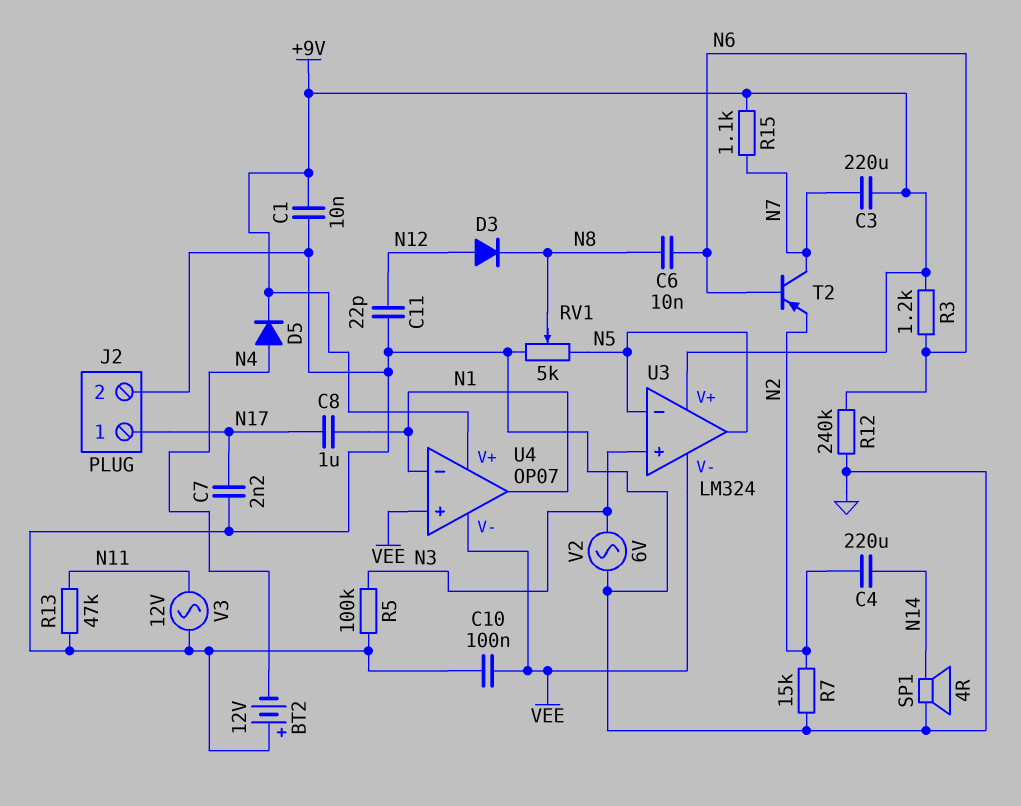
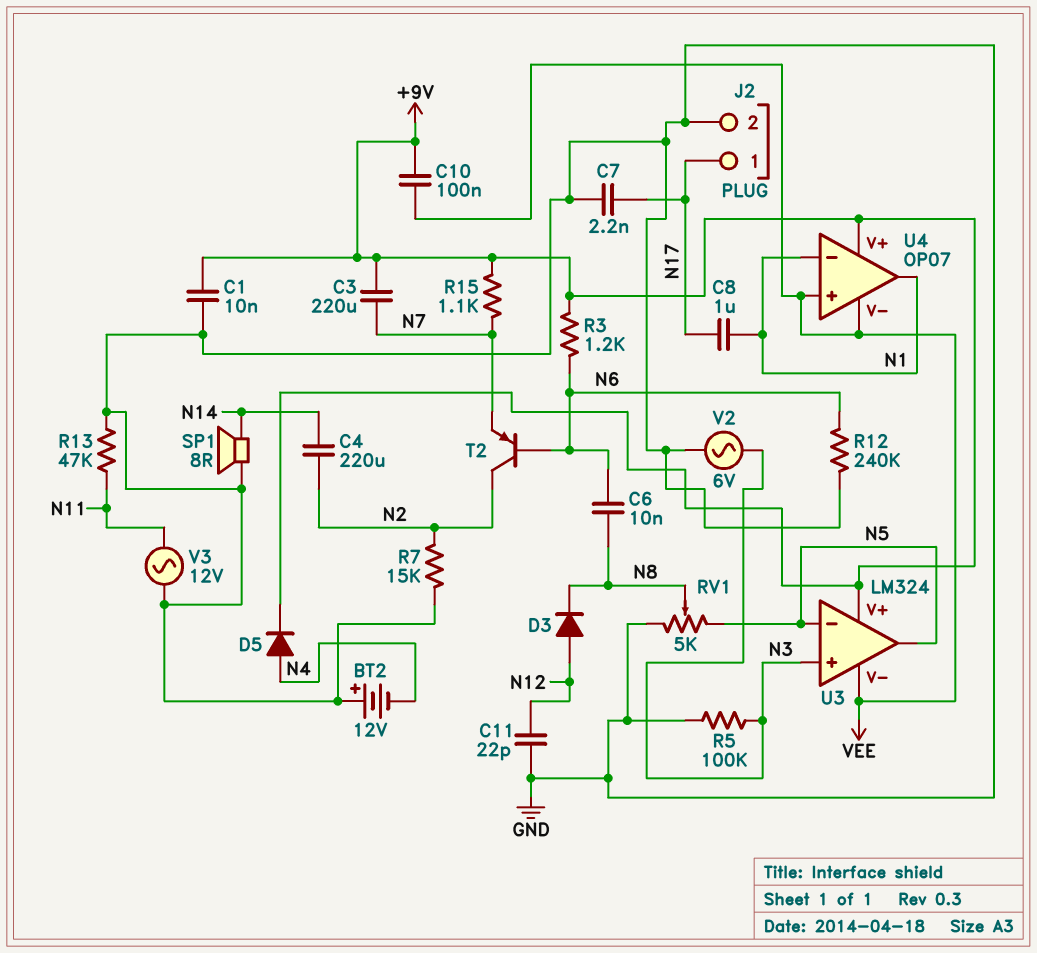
C10: 100nF (GND, VEE) -> 100nF (+9V, VEE)
SP1: speaker 4R (GND, N14) -> speaker 8R (GND, N14)
T2: PNP (B N6, C N7, E N2) -> PNP (B N6, C N2, E N7)

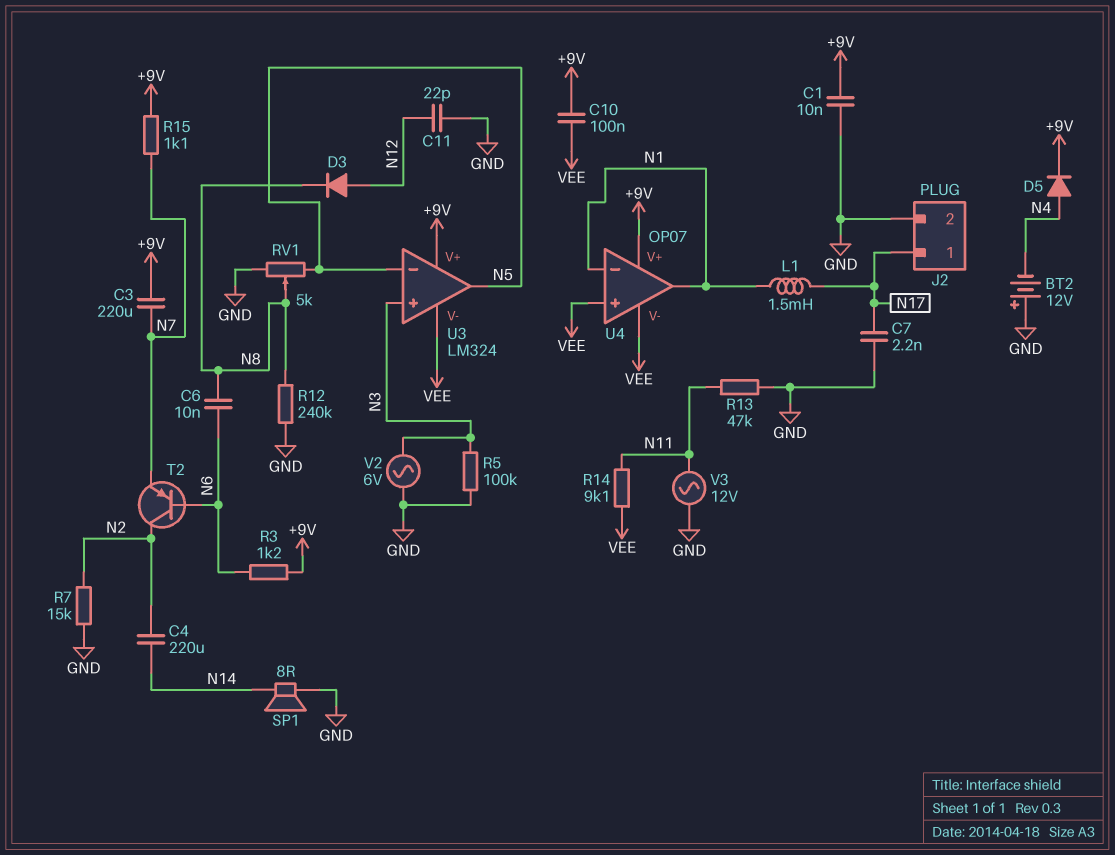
C8: 1uF (N1, N17) -> none
L1: none -> 1.5mH (N1, N17)
R12: 240k (GND, N6) -> 240k (GND, N8)
R14: none -> 9.1k (N11, VEE)

